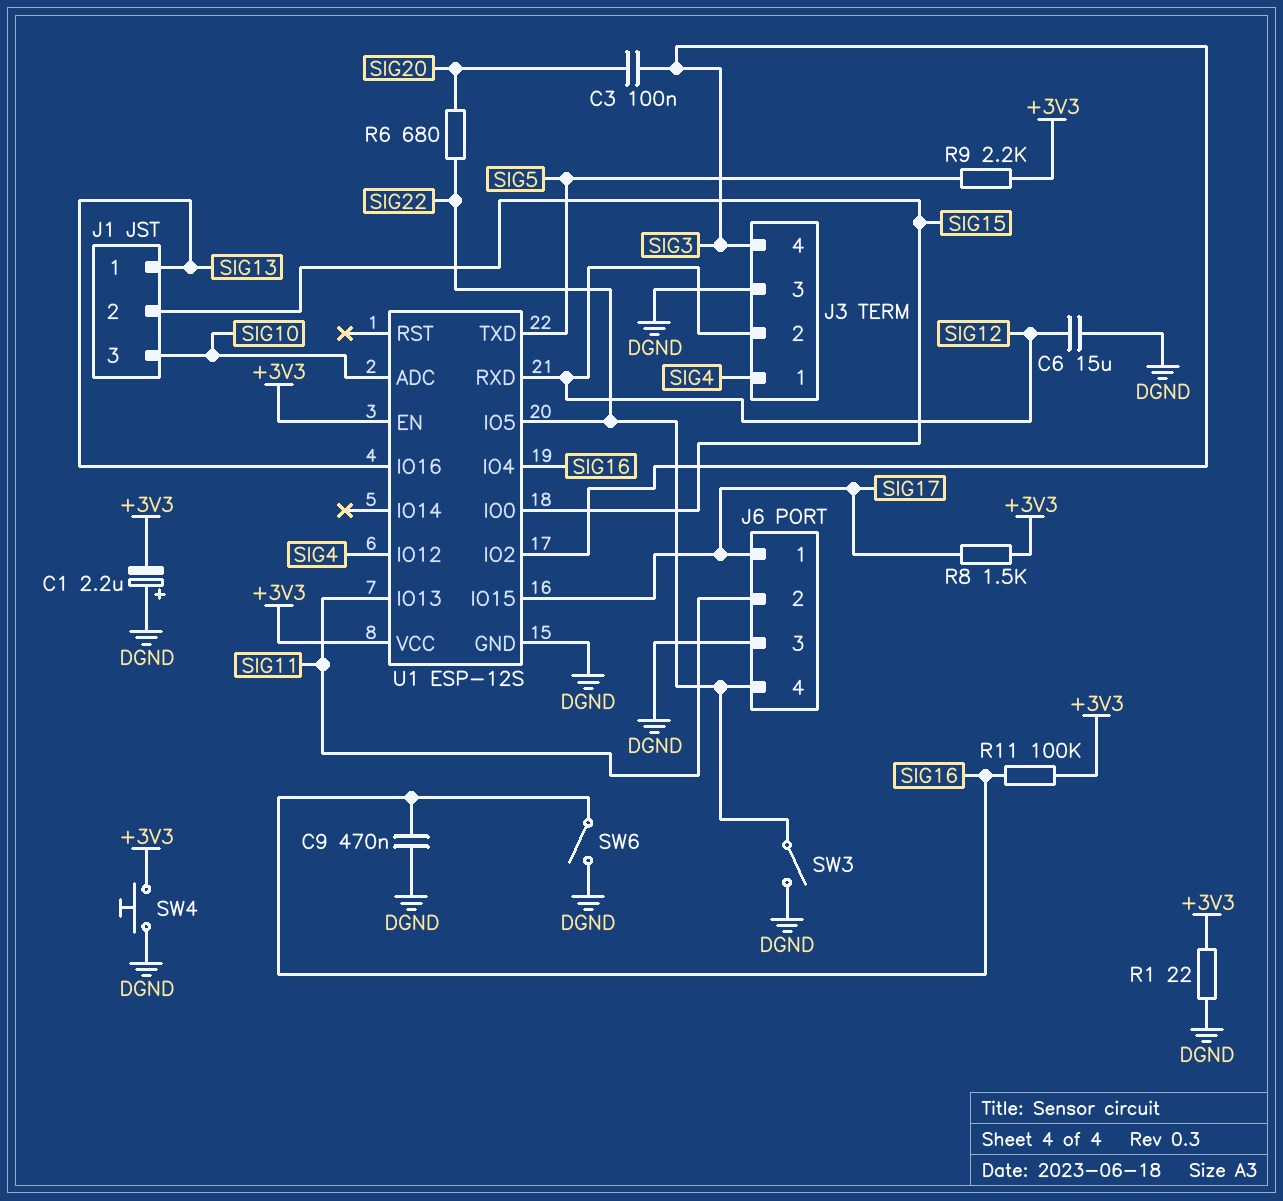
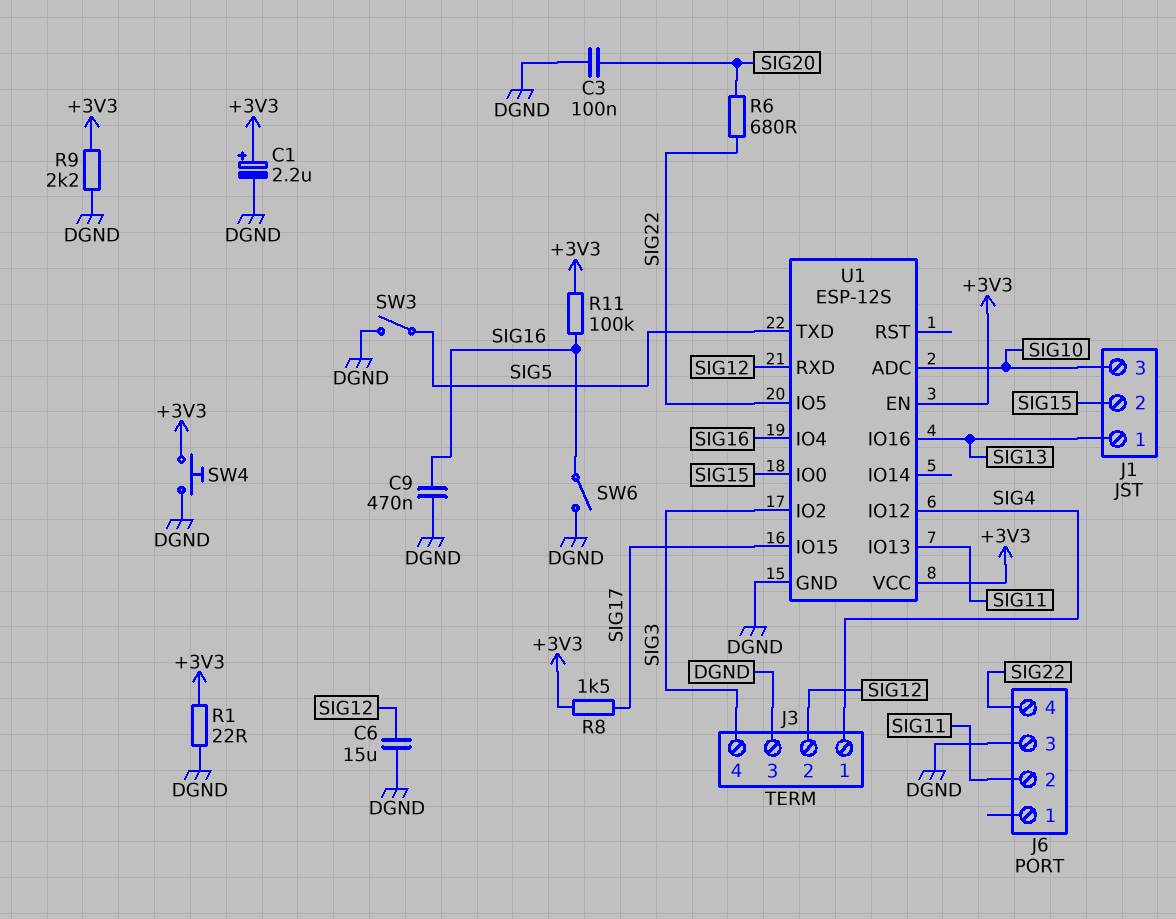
C1: 2.2uF (plus DGND, minus +3V3) -> 2.2uF (plus +3V3, minus DGND)
C3: 100nF (SIG3, SIG20) -> 100nF (DGND, SIG20)
J6 pin 1: SIG17 -> none
R9: 2.2k (+3V3, SIG5) -> 2.2k (+3V3, DGND)
SW3: switch (DGND, SIG22) -> switch (DGND, SIG5)

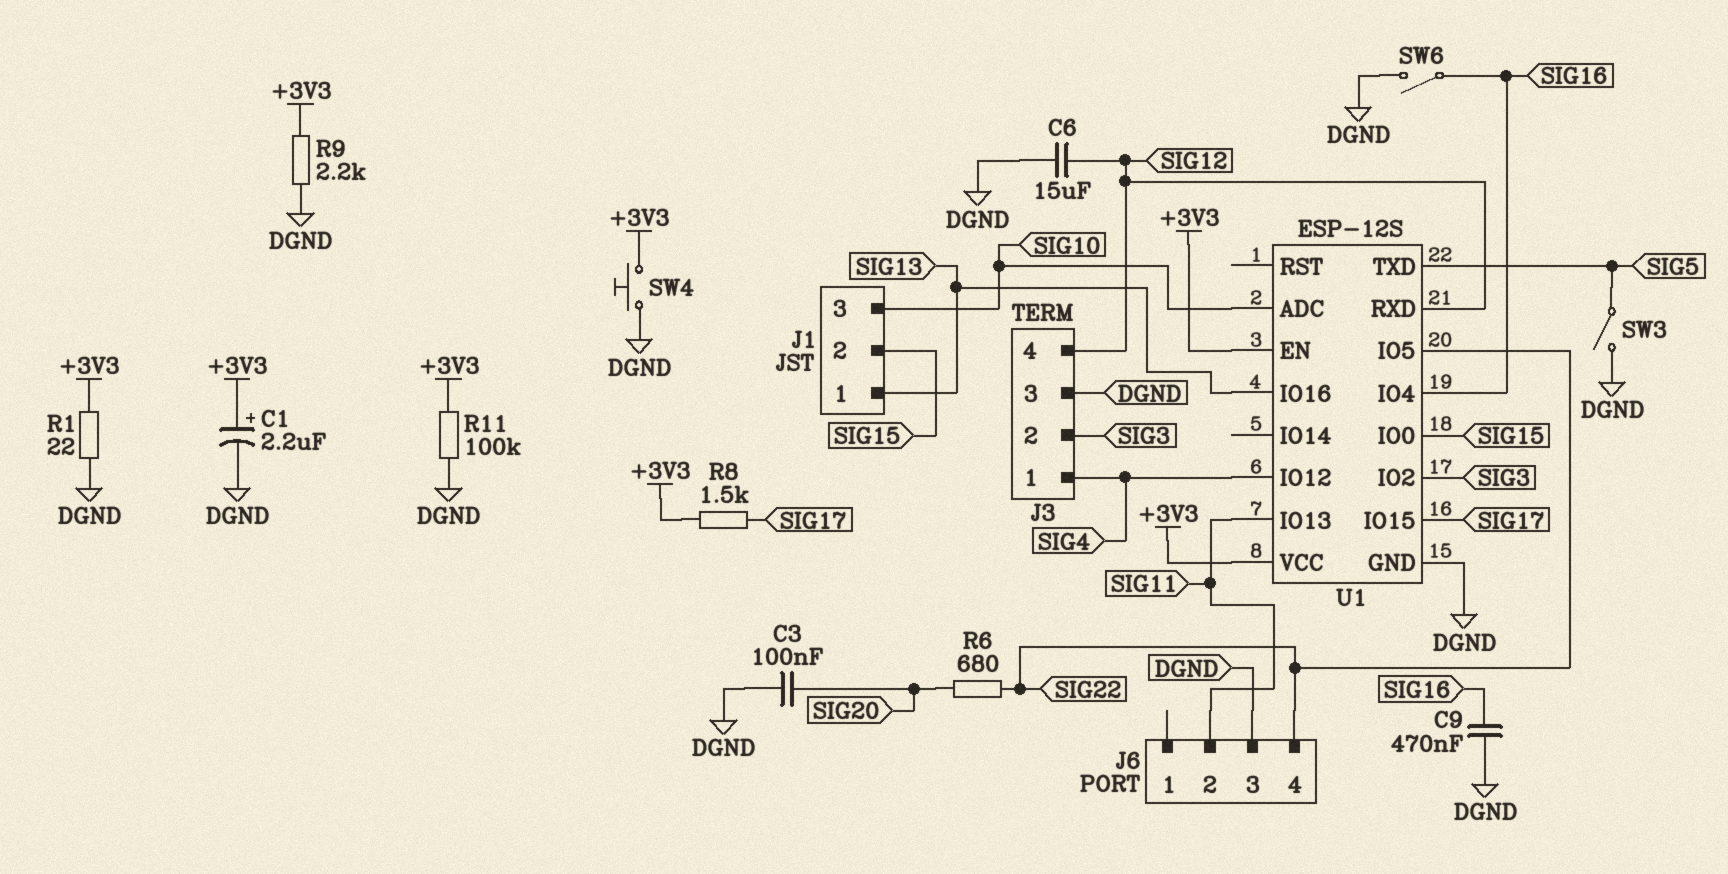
J3 pin 2: SIG12 -> SIG3
J3 pin 4: SIG3 -> SIG12
R11: 100k (+3V3, SIG16) -> 100k (+3V3, DGND)

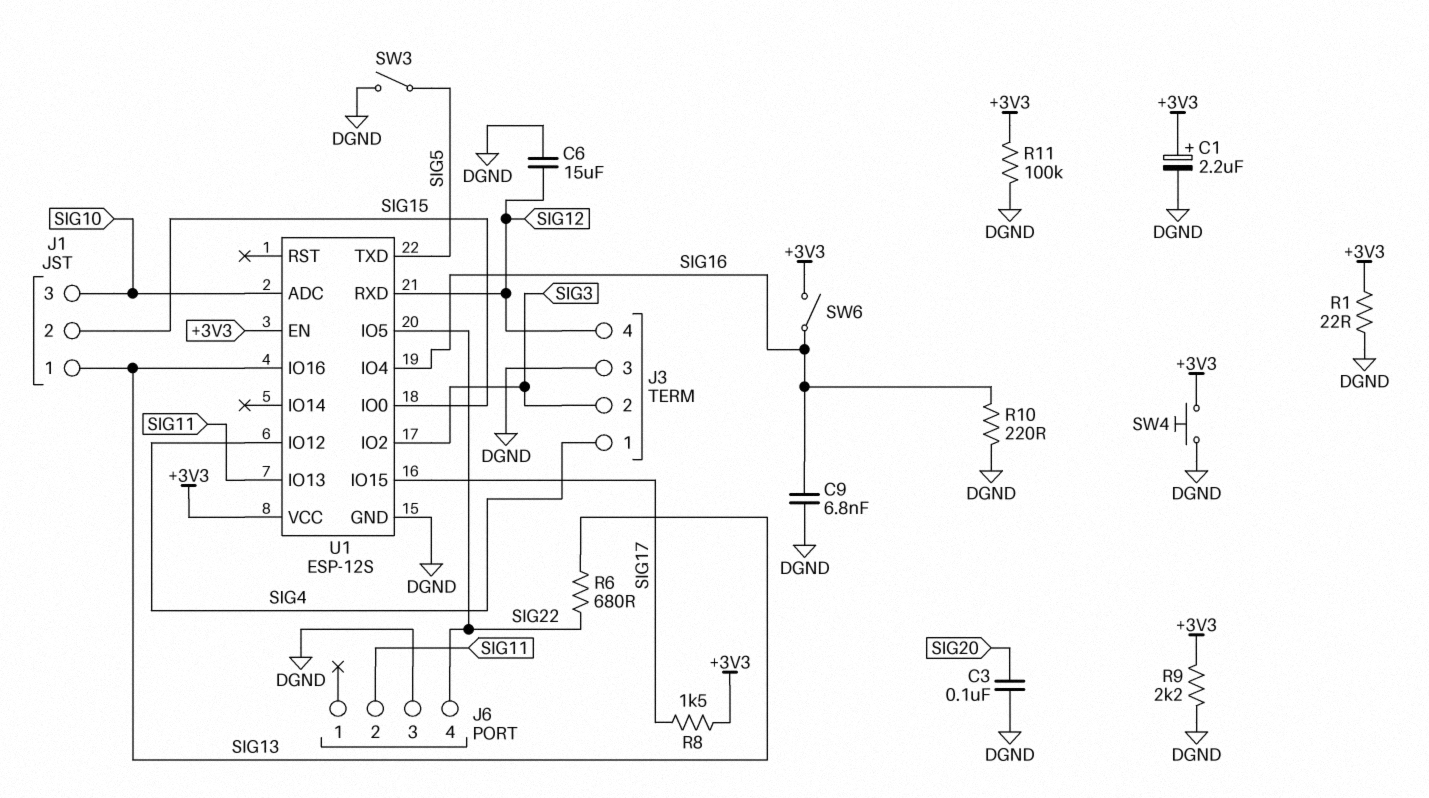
C9: 470nF (DGND, SIG16) -> 6.8nF (DGND, SIG16)
R6: 680 (SIG20, SIG22) -> 680 (SIG13, SIG22)
R10: none -> 220 (DGND, SIG16)
SW6: switch (DGND, SIG16) -> switch (+3V3, SIG16)

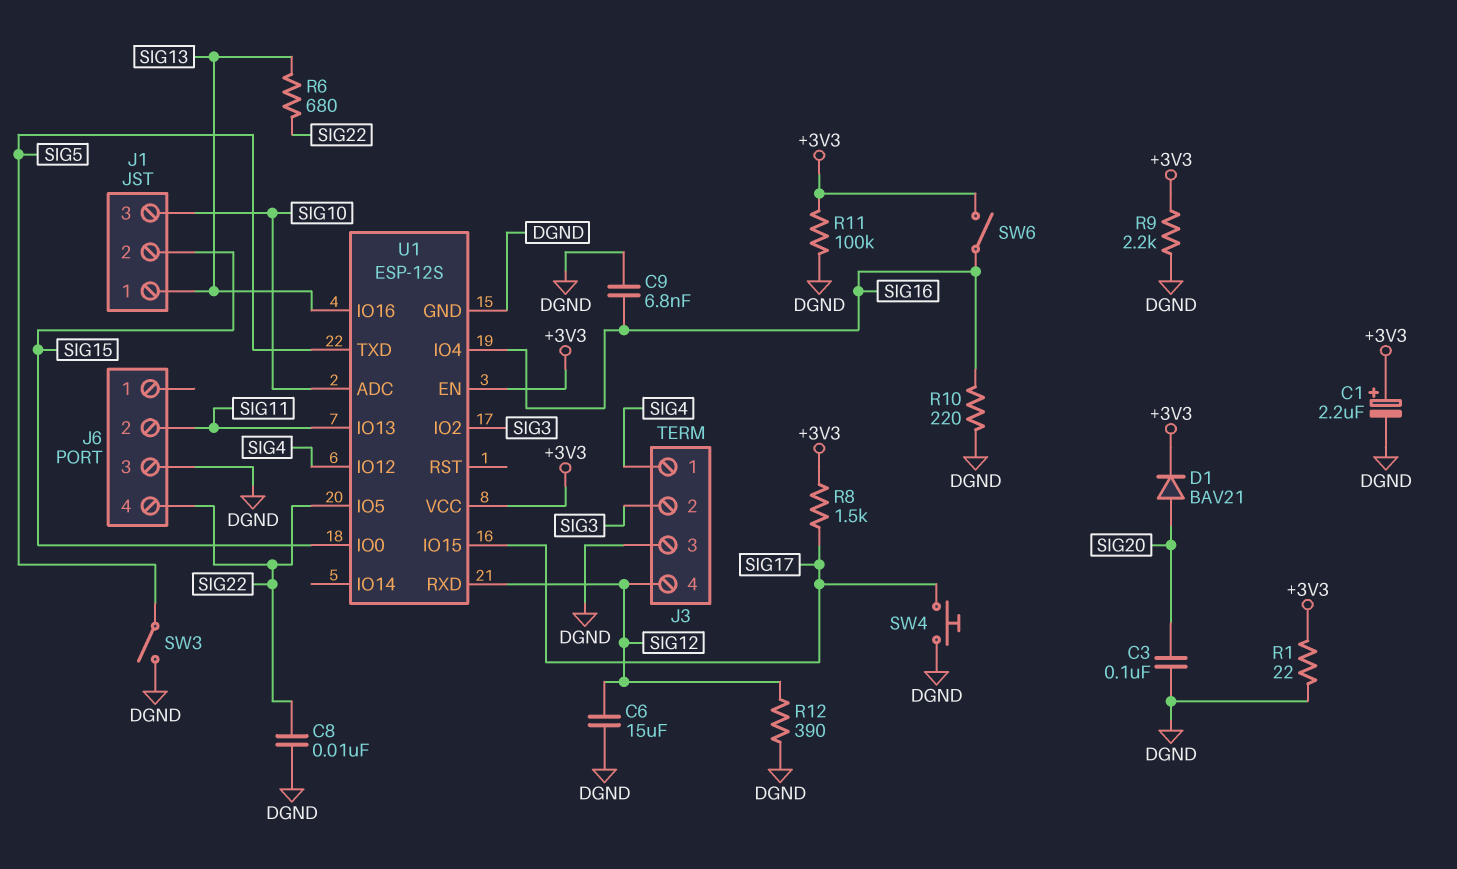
C8: none -> 10nF (DGND, SIG22)
D1: none -> diode BAV21 (A SIG20, K +3V3)
R12: none -> 390 (DGND, SIG12)
SW4: button (+3V3, DGND) -> button (DGND, SIG17)

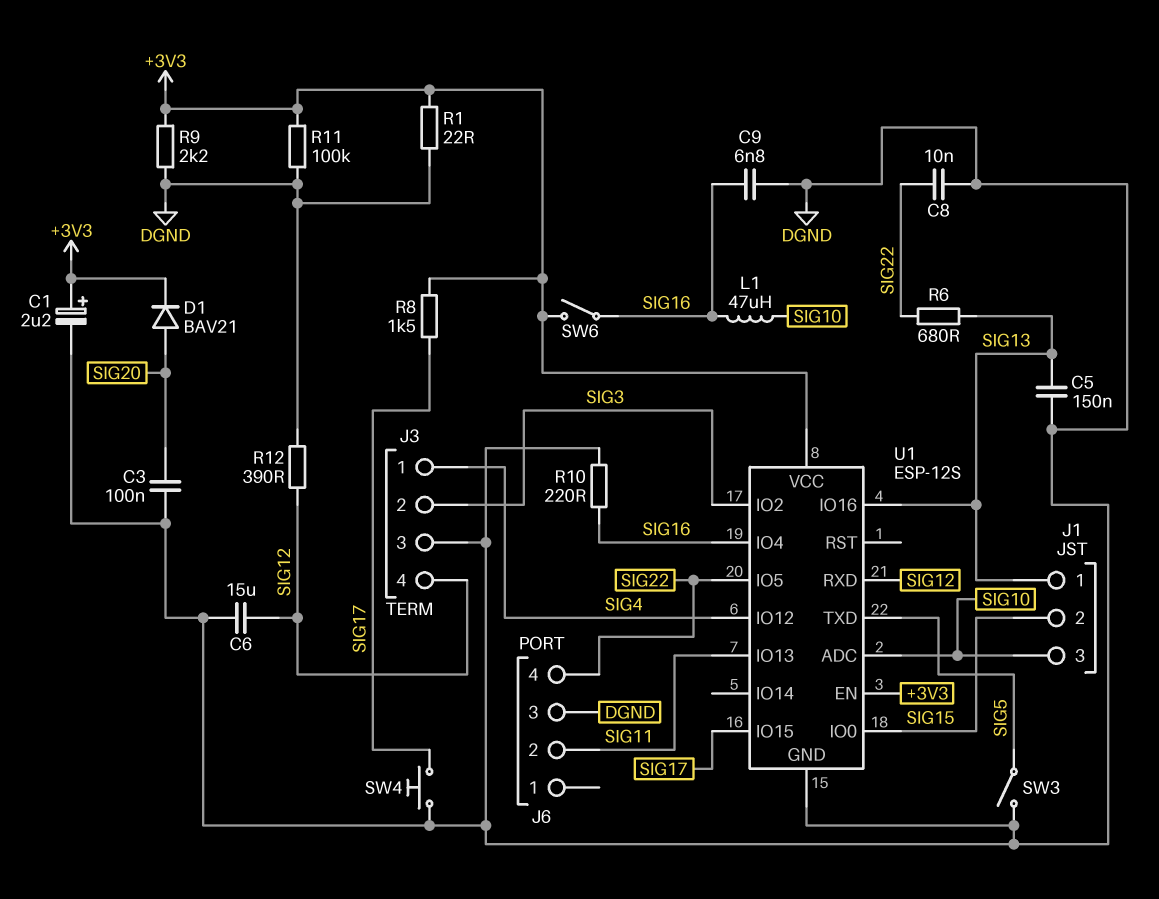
C5: none -> 150nF (DGND, SIG13)
L1: none -> 47uH (SIG10, SIG16)

